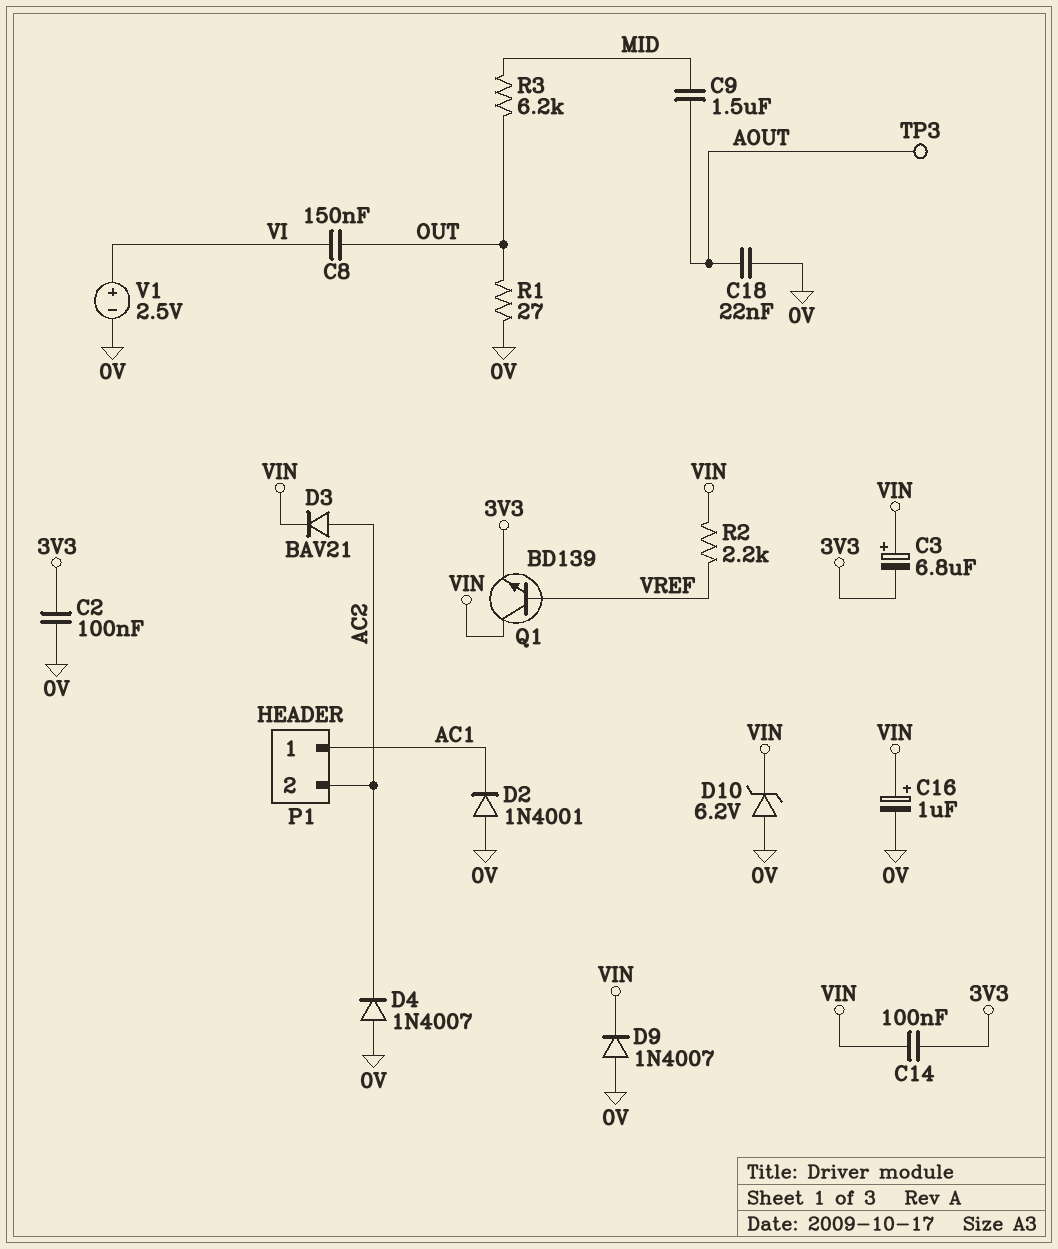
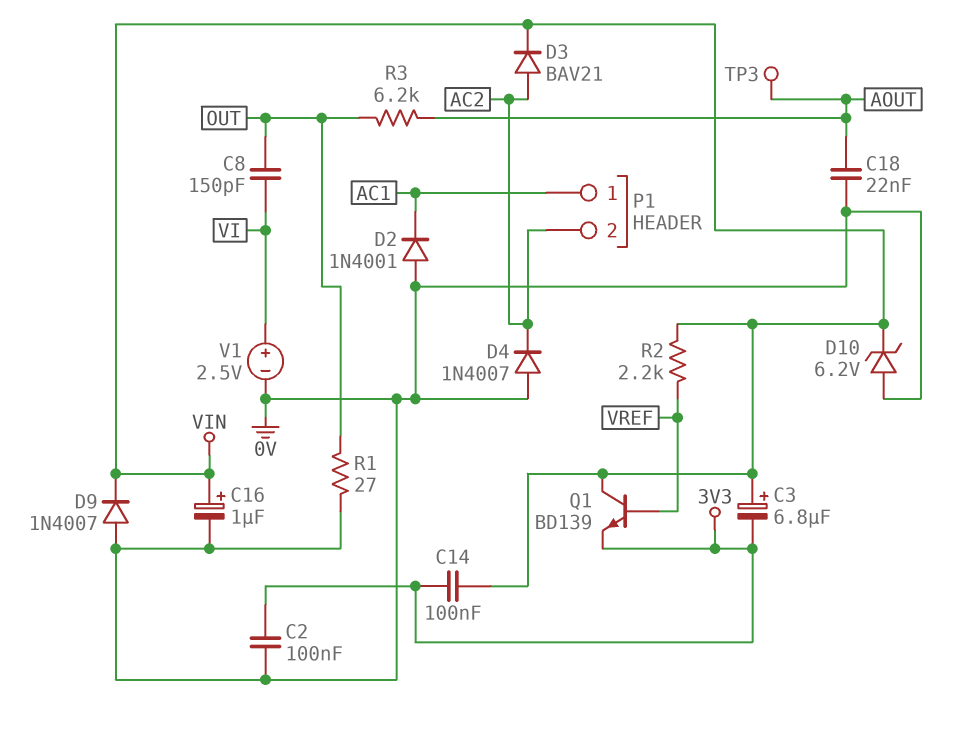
C8: 150nF (OUT, VI) -> 150pF (OUT, VI)
C9: 1.5uF (AOUT, MID) -> none
R3: 6.2k (MID, OUT) -> 6.2k (AOUT, OUT)

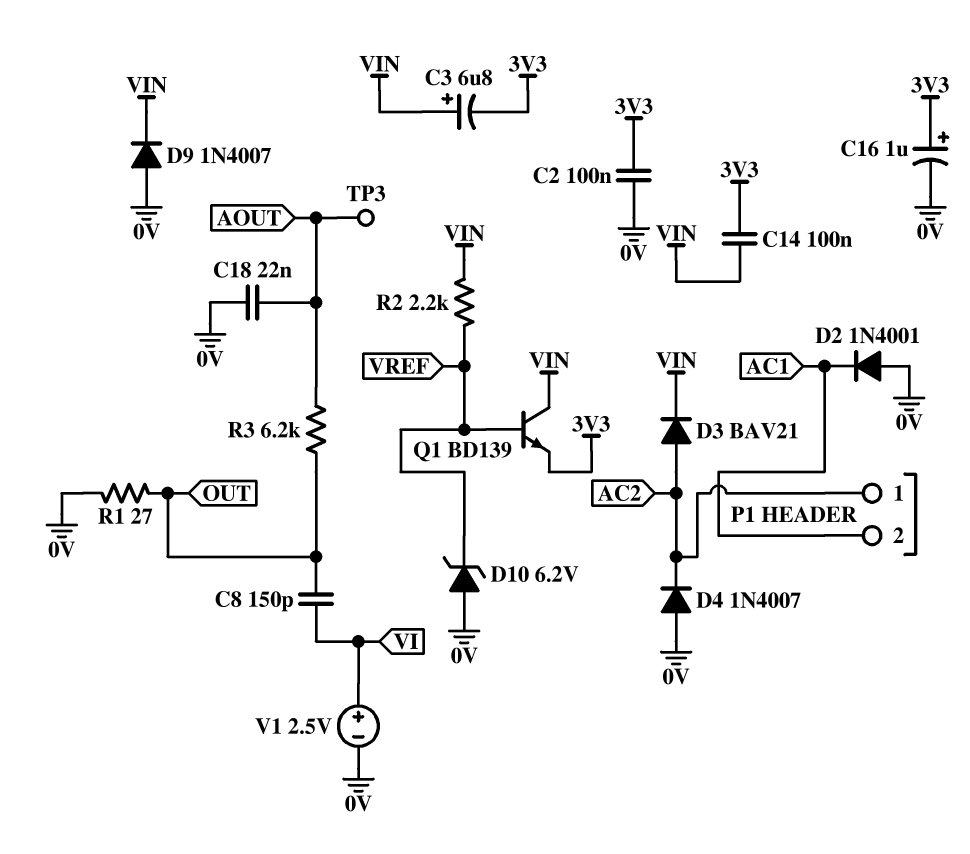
C16: 1uF (plus VIN, minus 0V) -> 1uF (plus 3V3, minus 0V)
D10: zener 6.2V (A 0V, K VIN) -> zener 6.2V (A 0V, K VREF)
P1 pin 1: AC1 -> AC2
P1 pin 2: AC2 -> AC1

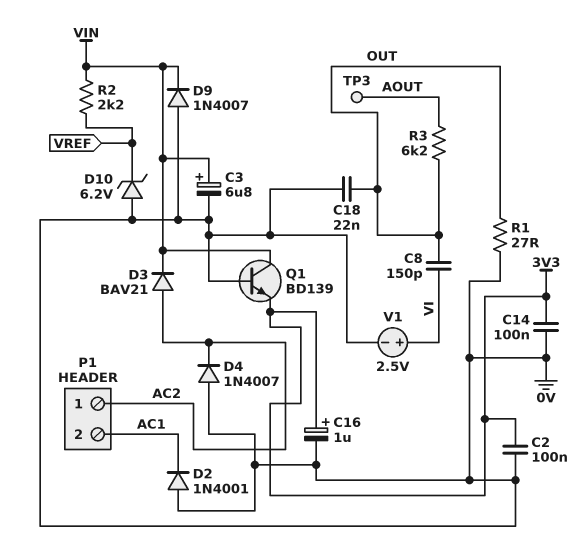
C3: 6.8uF (plus VIN, minus 3V3) -> 6.8uF (plus VIN, minus 0V)
C14: 100nF (3V3, VIN) -> 100nF (0V, 3V3)
C18: 22nF (0V, AOUT) -> 22nF (0V, OUT)
Q1: NPN BD139 (B VREF, C VIN, E 3V3) -> NPN BD139 (B 0V, C VIN, E 3V3)

